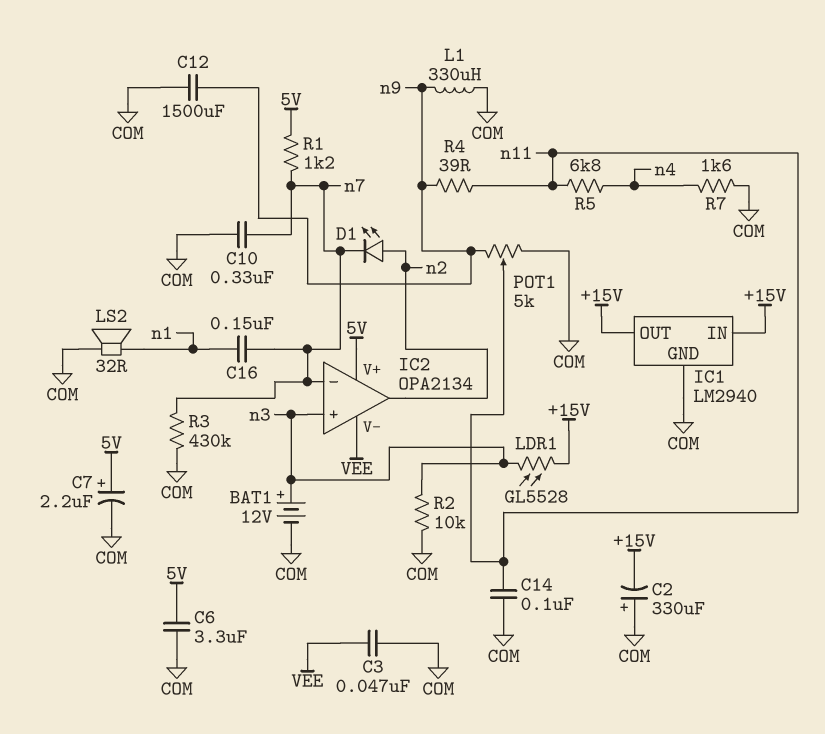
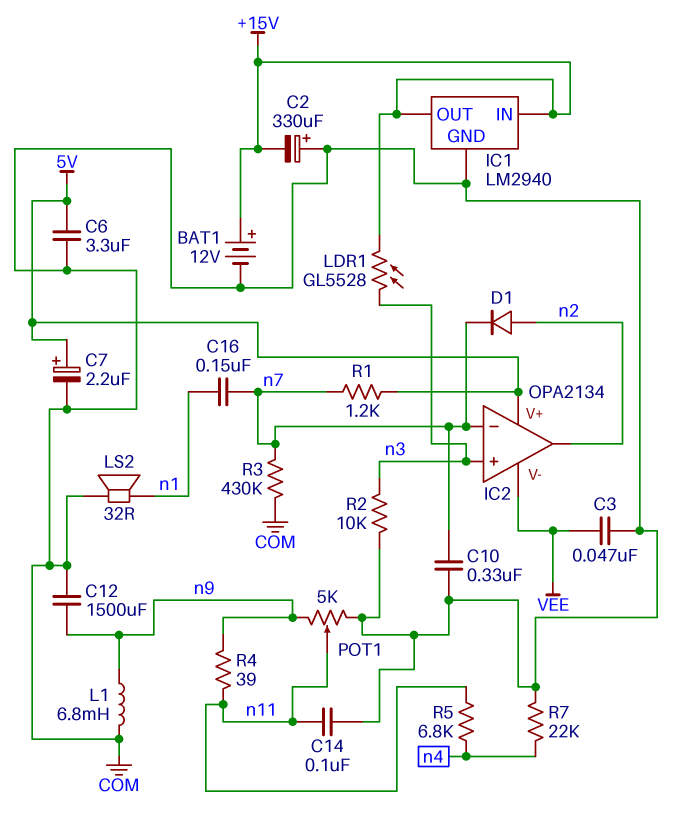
BAT1: 12V (plus n3, minus COM) -> 12V (plus +15V, minus COM)
D1: LED (A n2, K n7) -> diode (A n2, K n7)
L1: 330uH (COM, n9) -> 6.8mH (COM, n9)
R7: 1.6k (COM, n4) -> 22k (COM, n4)

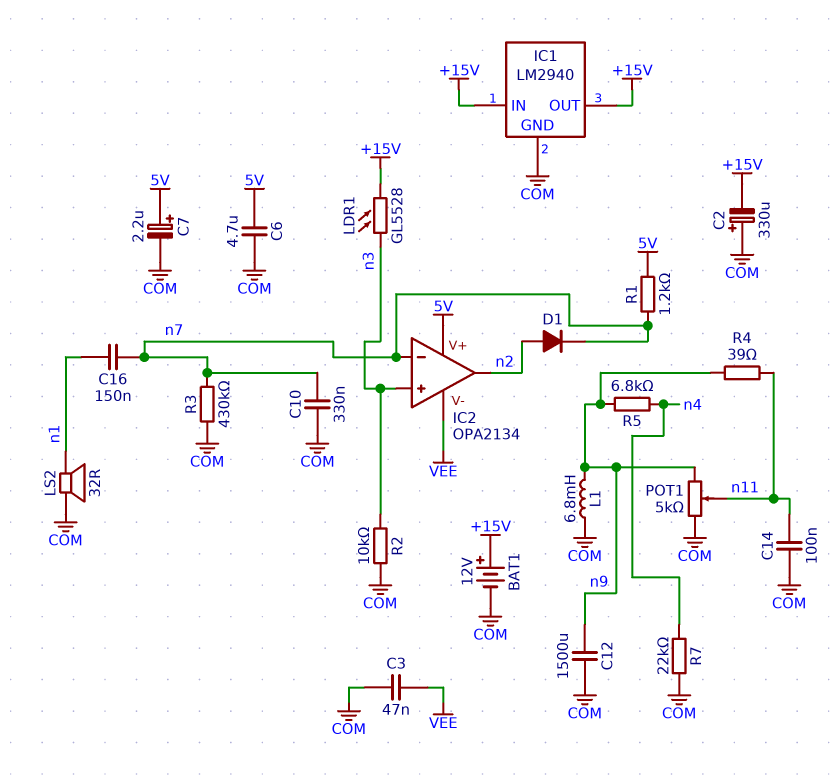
C6: 3.3uF (5V, COM) -> 4.7uF (5V, COM)
R5: 6.8k (n4, n11) -> 6.8k (n4, n9)

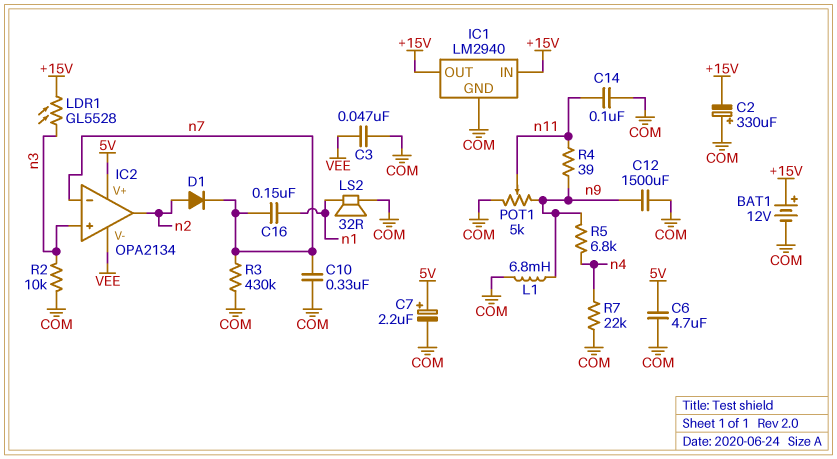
R1: 1.2k (5V, n7) -> none

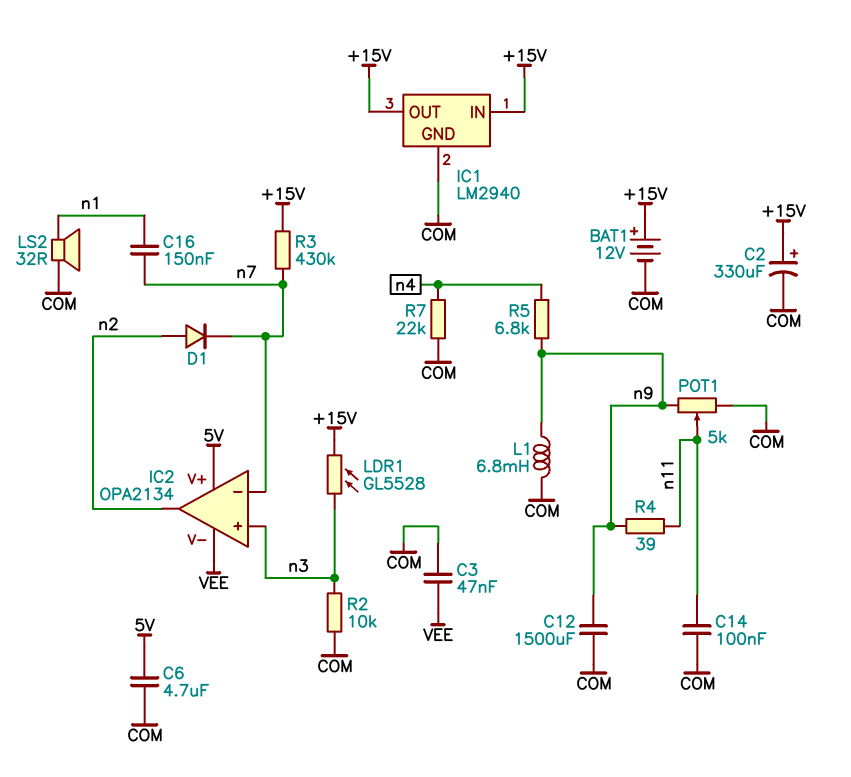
C2: 330uF (plus COM, minus +15V) -> 330uF (plus +15V, minus COM)
C7: 2.2uF (plus 5V, minus COM) -> none
C10: 330nF (COM, n7) -> none
R3: 430k (COM, n7) -> 430k (+15V, n7)

